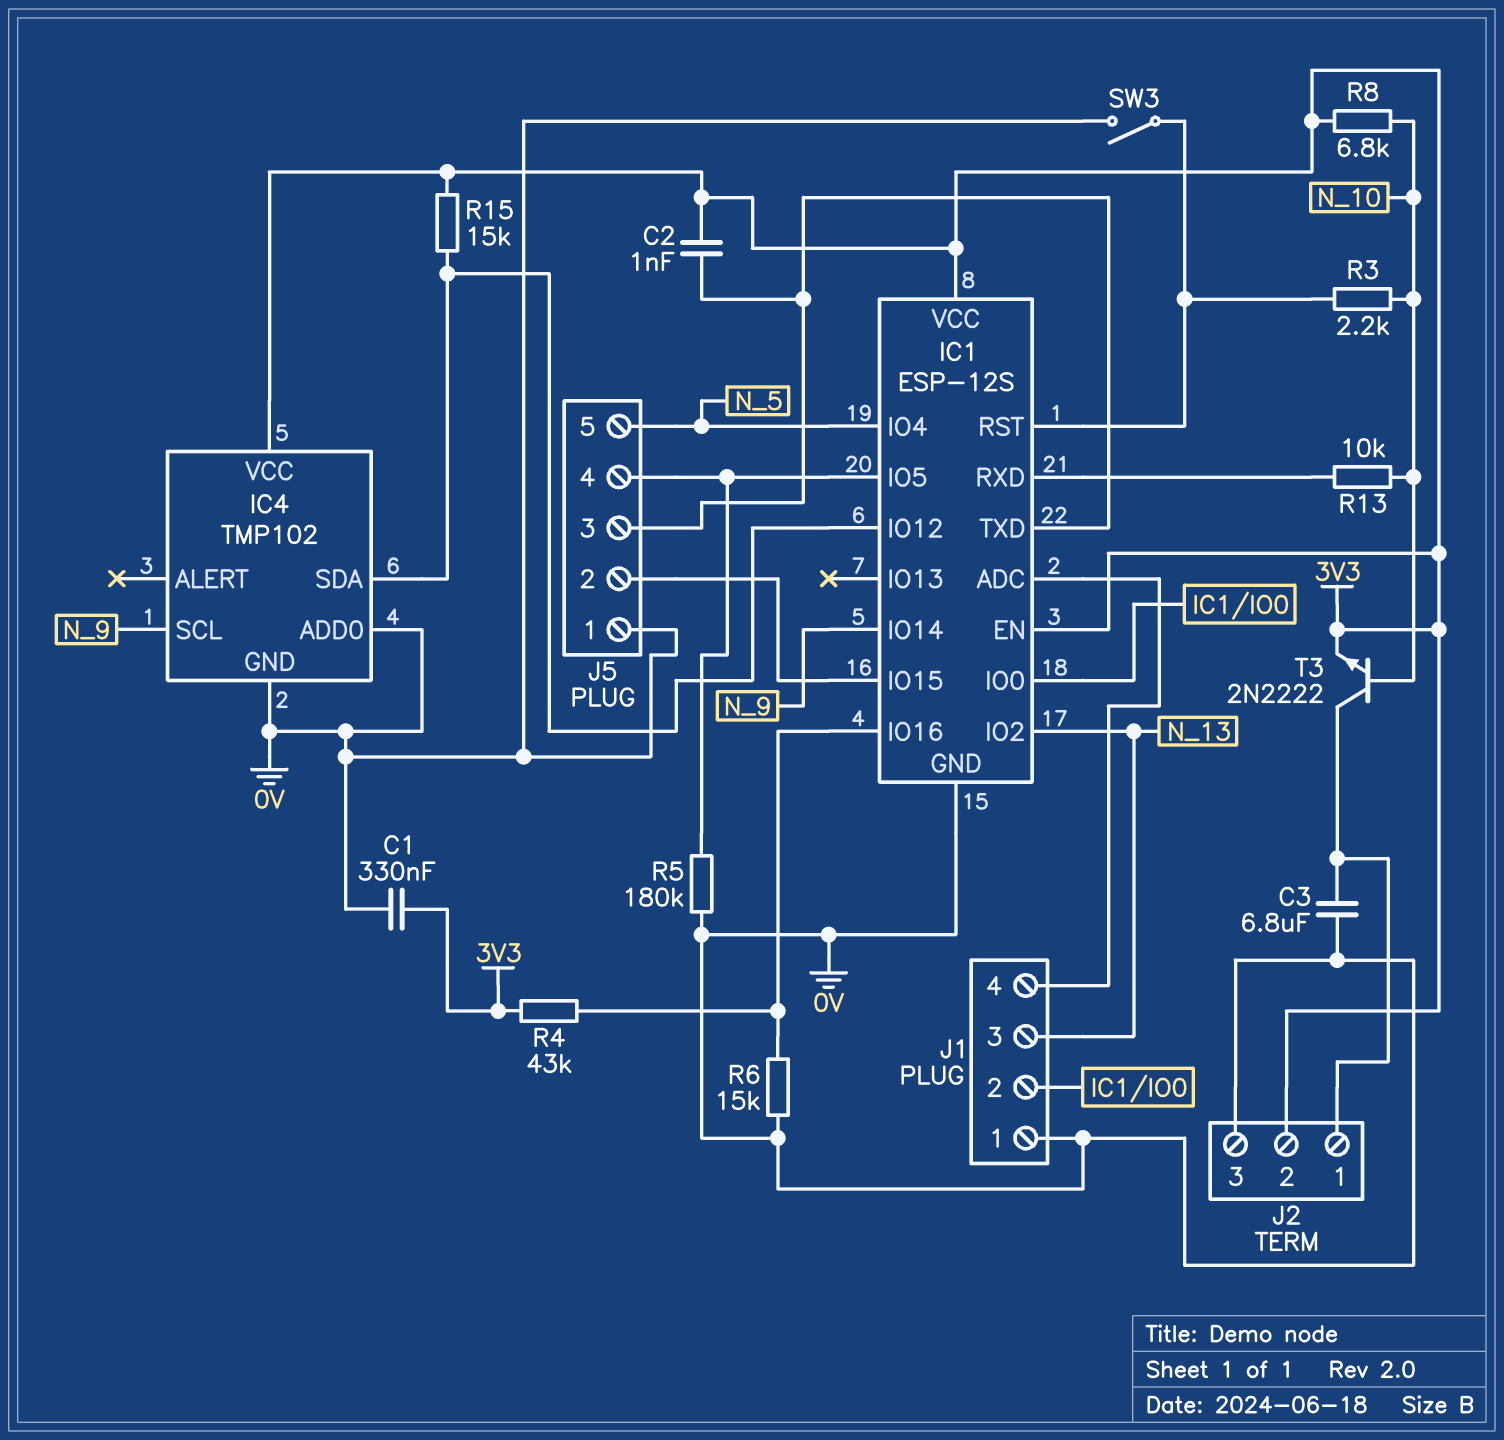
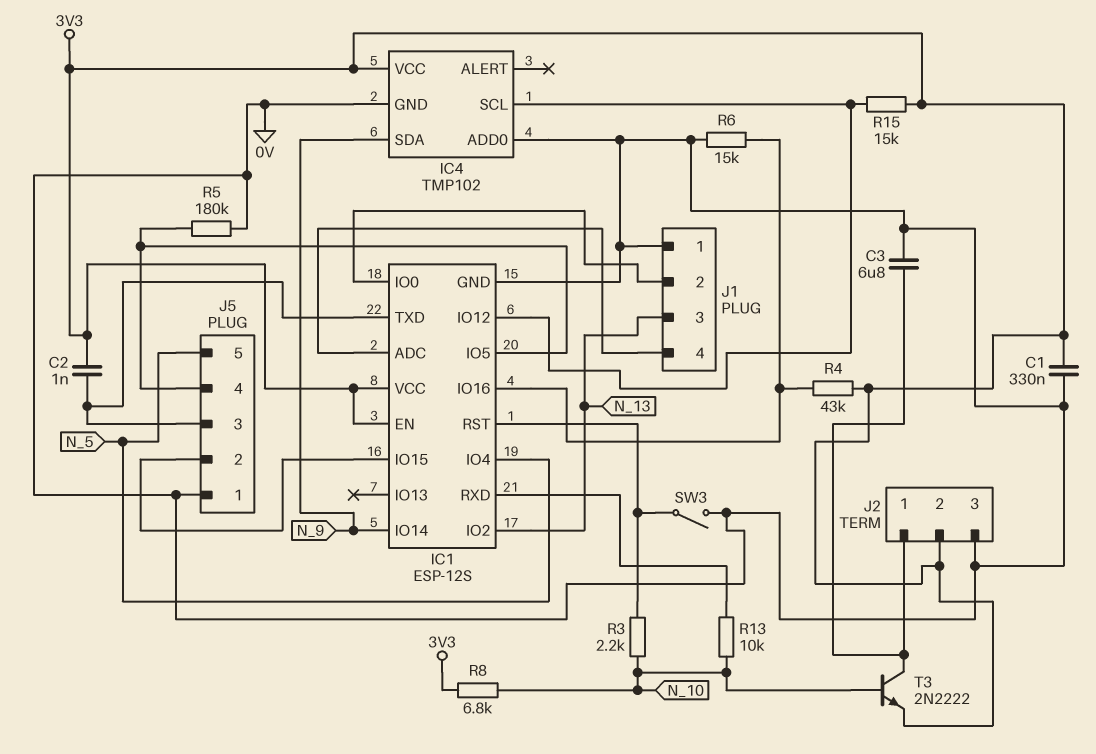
IC4 pin SCL: N_9 -> IC1/IO12
IC4 pin SDA: IC1/IO12 -> N_9

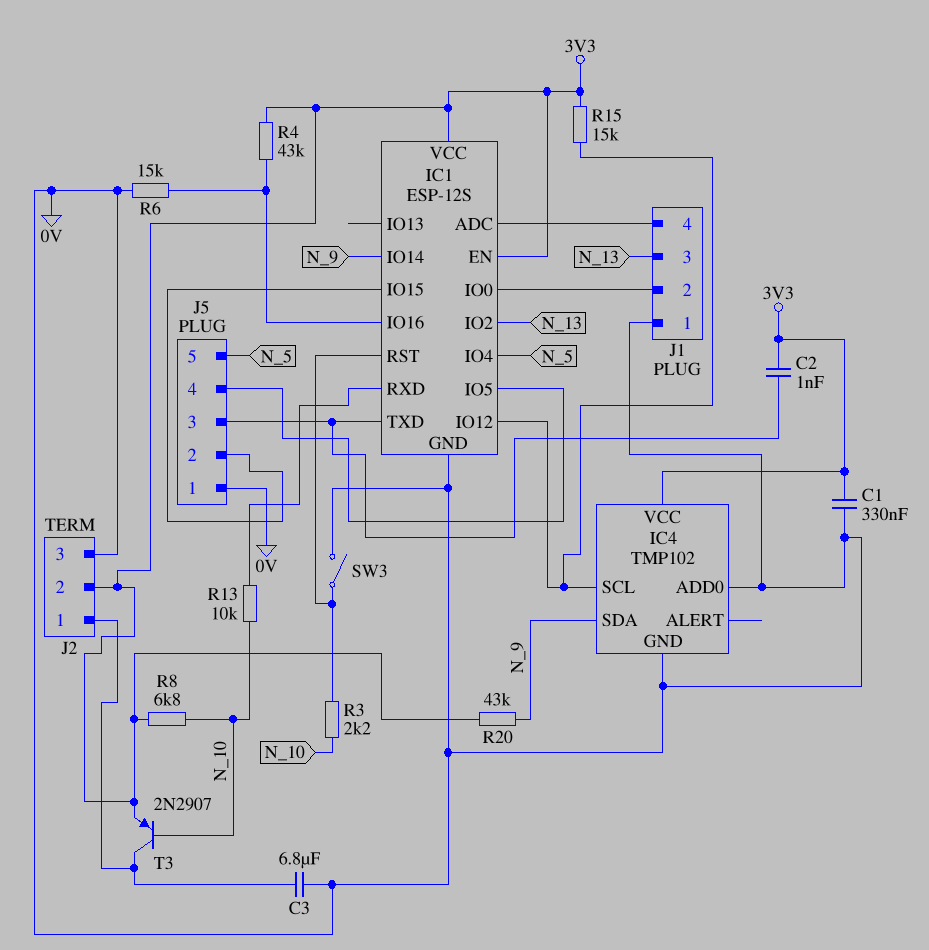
R5: 180k (0V, IC1/IO5) -> none
R20: none -> 43k (3V3, N_9)
T3: NPN 2N2222 (B N_10, C J2/1, E 3V3) -> PNP 2N2907 (B N_10, C J2/1, E 3V3)

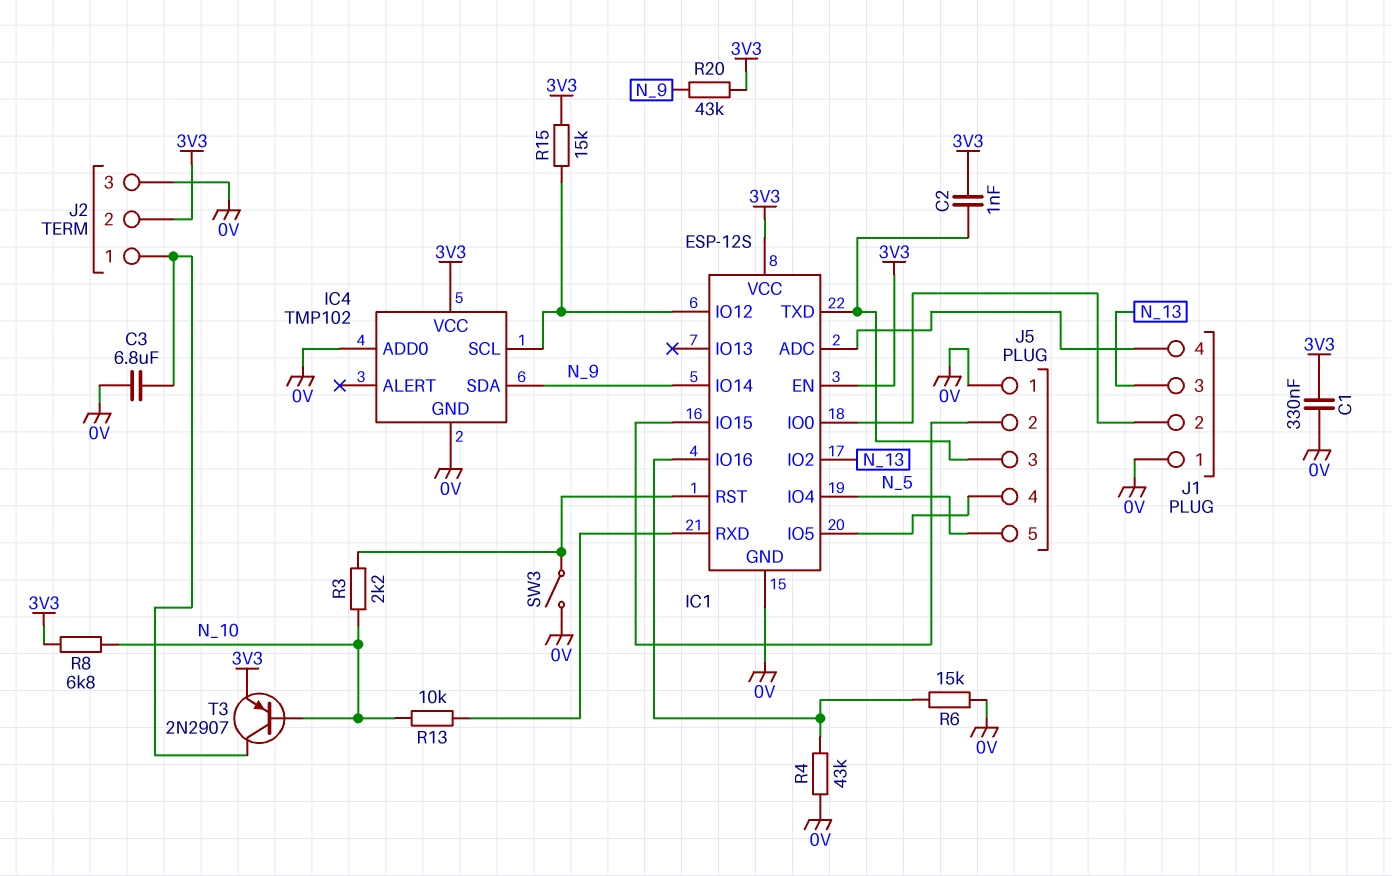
R4: 43k (3V3, IC1/IO16) -> 43k (0V, IC1/IO16)

